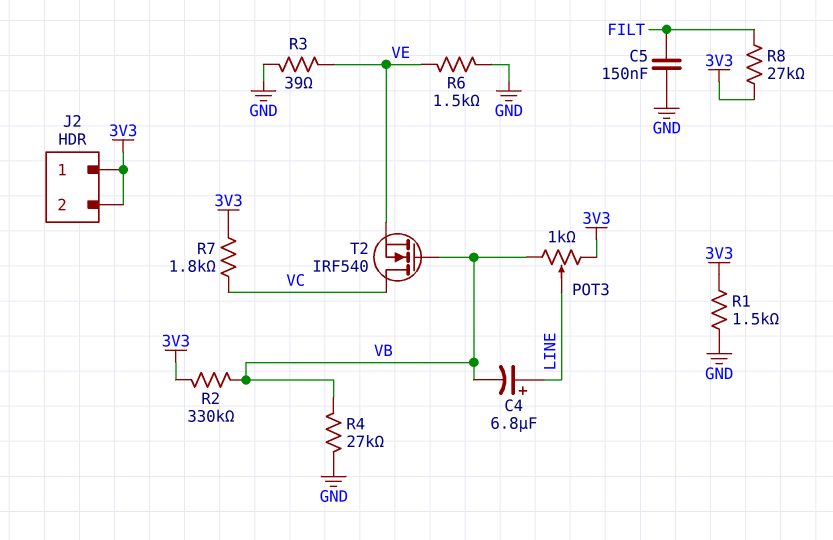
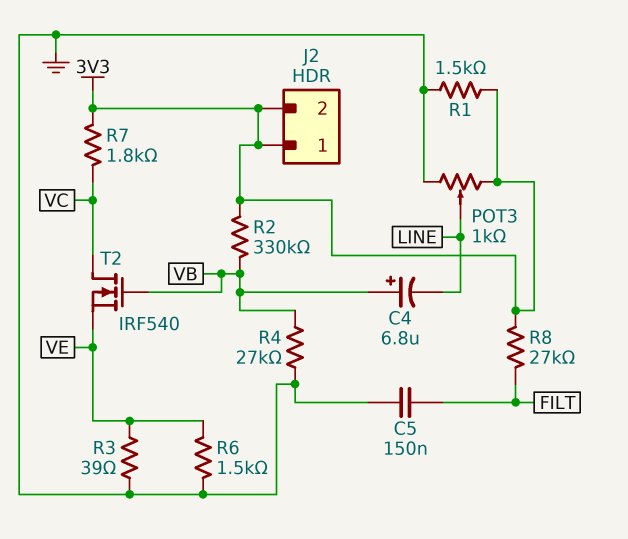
C4: 6.8uF (plus LINE, minus VB) -> 6.8uF (plus VB, minus LINE)
POT3: 1k (3V3, VB, wiper LINE) -> 1k (3V3, GND, wiper LINE)

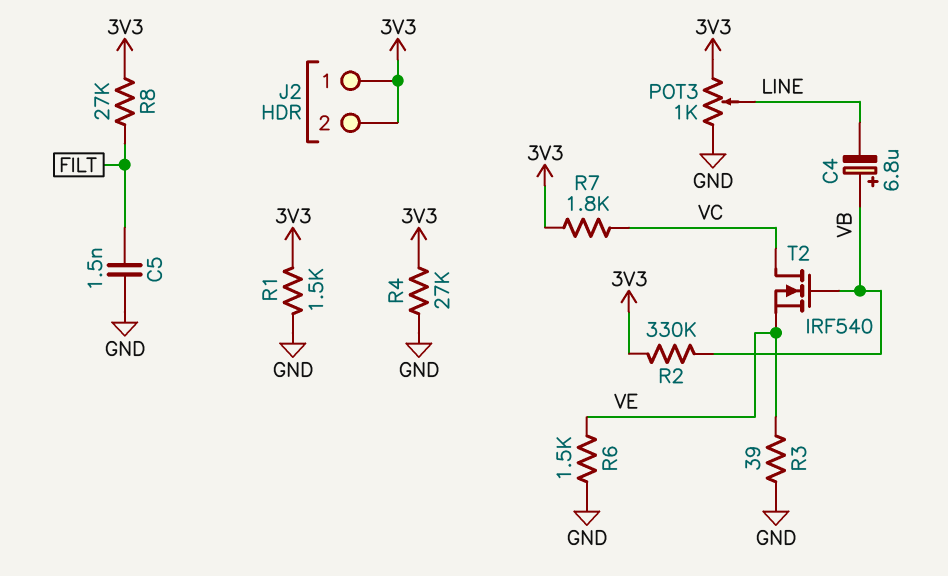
C5: 150nF (FILT, GND) -> 1.5nF (FILT, GND)
R4: 27k (GND, VB) -> 27k (3V3, GND)

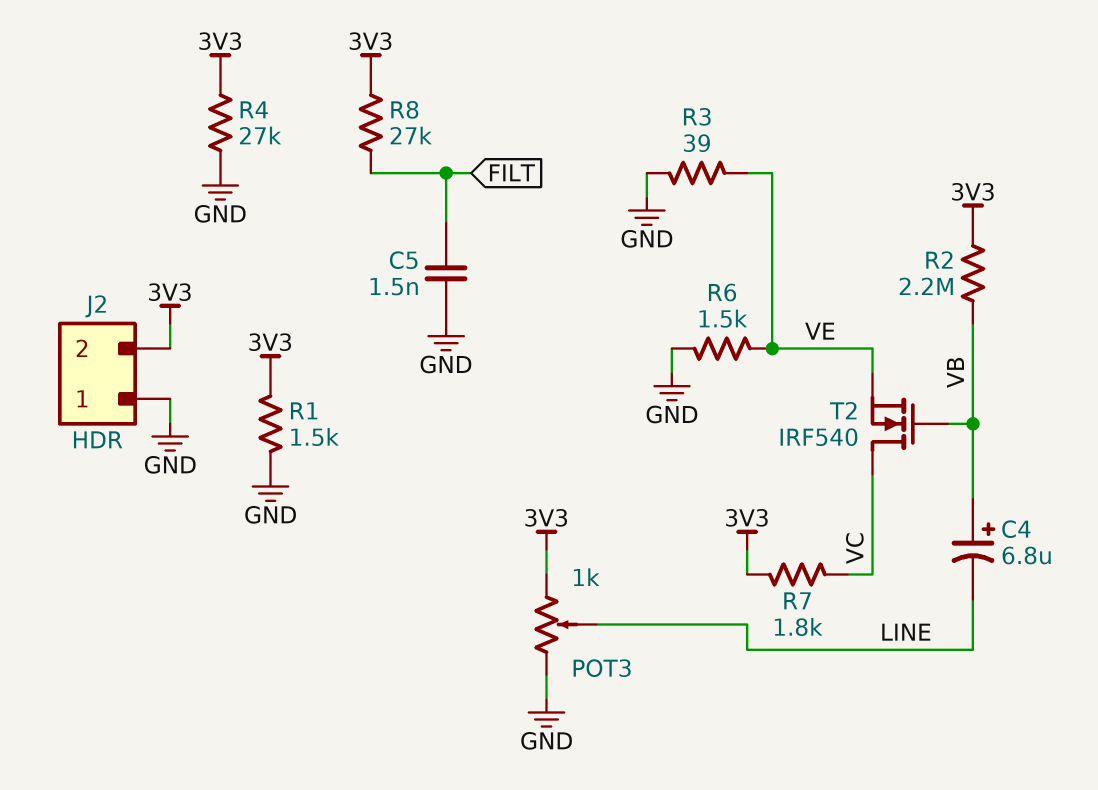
J2 pin 1: 3V3 -> GND
R2: 330k (3V3, VB) -> 2.2M (3V3, VB)

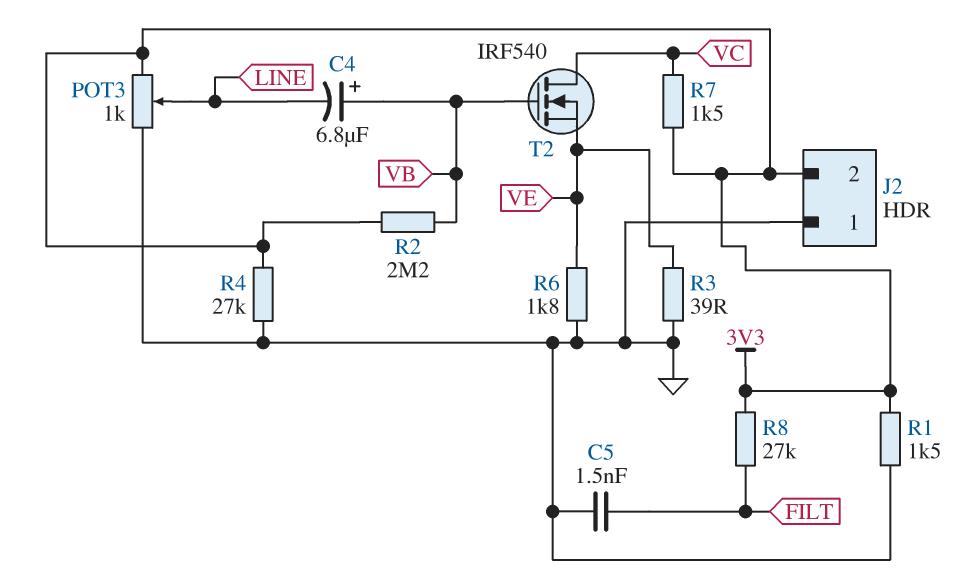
R6: 1.5k (GND, VE) -> 1.8k (GND, VE)
R7: 1.8k (3V3, VC) -> 1.5k (3V3, VC)

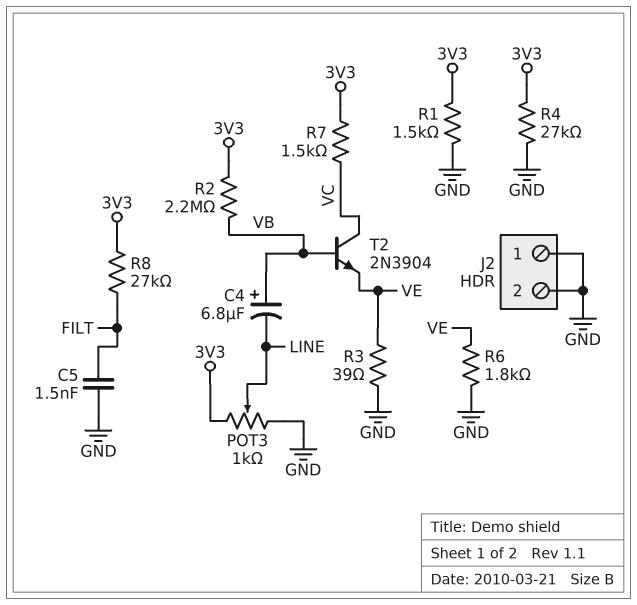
J2 pin 2: 3V3 -> GND
T2: NMOS IRF540 (G VB, D VC, S VE) -> NPN 2N3904 (B VB, C VC, E VE)

